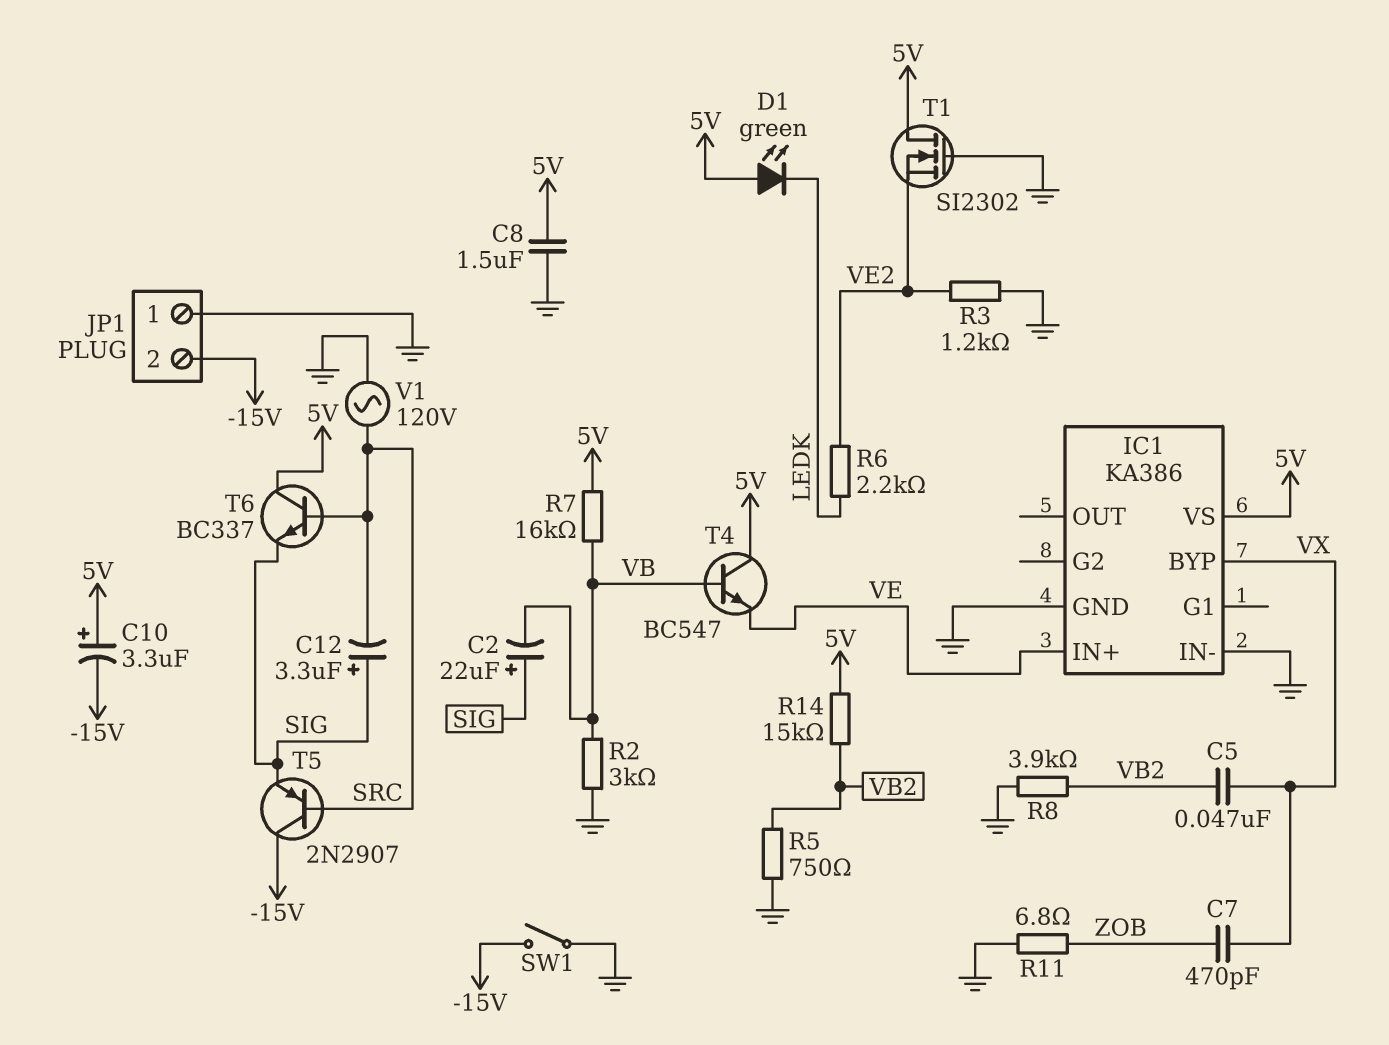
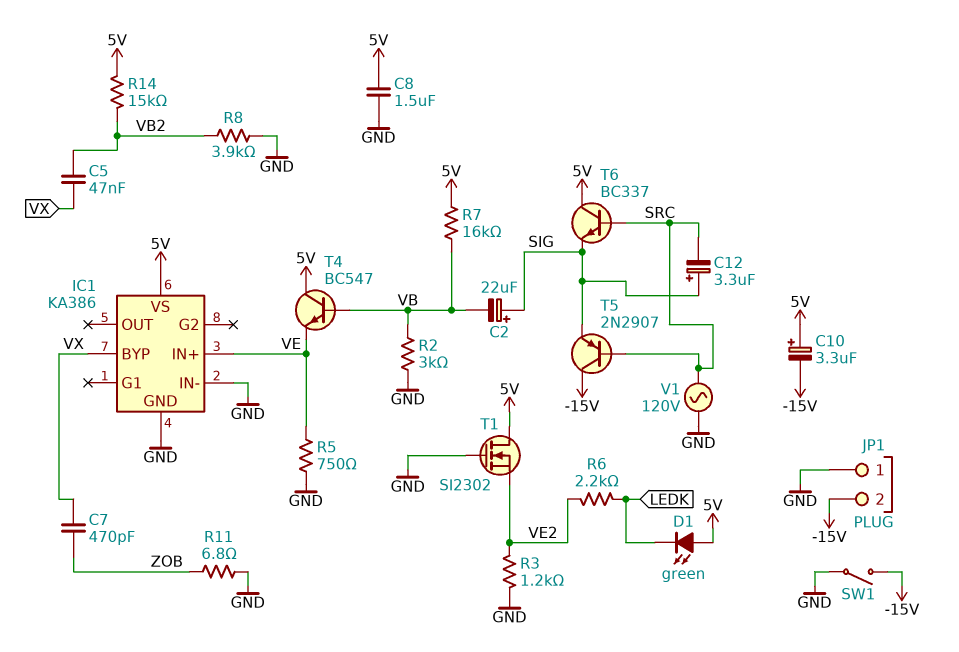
R5: 750 (GND, VB2) -> 750 (GND, VE)

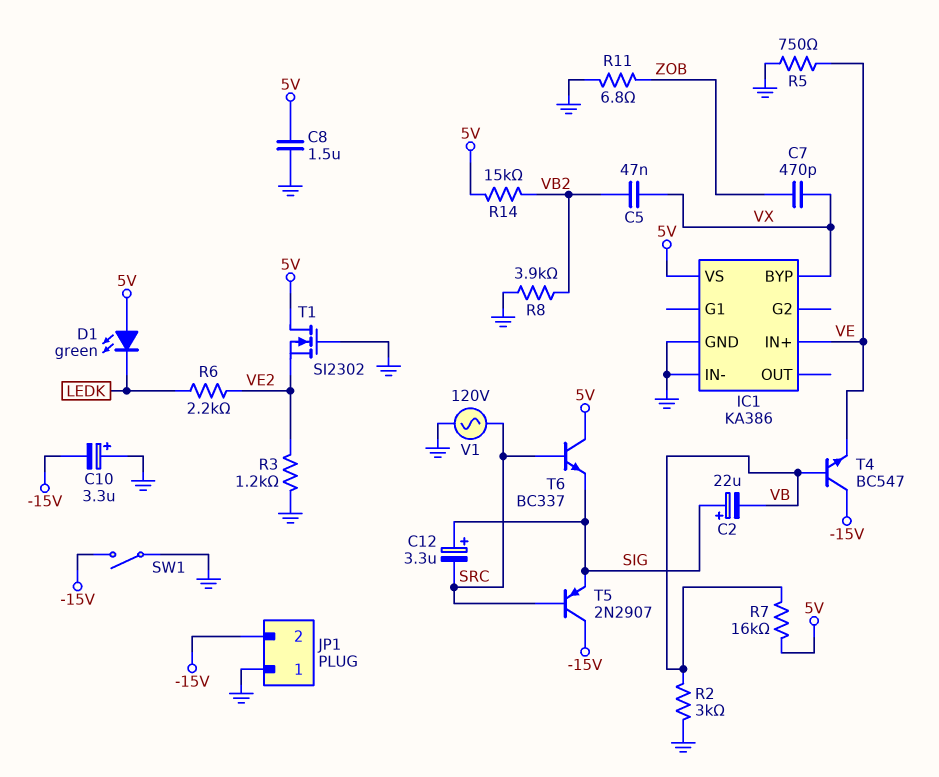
C10: 3.3uF (plus 5V, minus -15V) -> 3.3uF (plus GND, minus -15V)
T4: NPN BC547 (B VB, C 5V, E VE) -> NPN BC547 (B VB, C -15V, E VE)

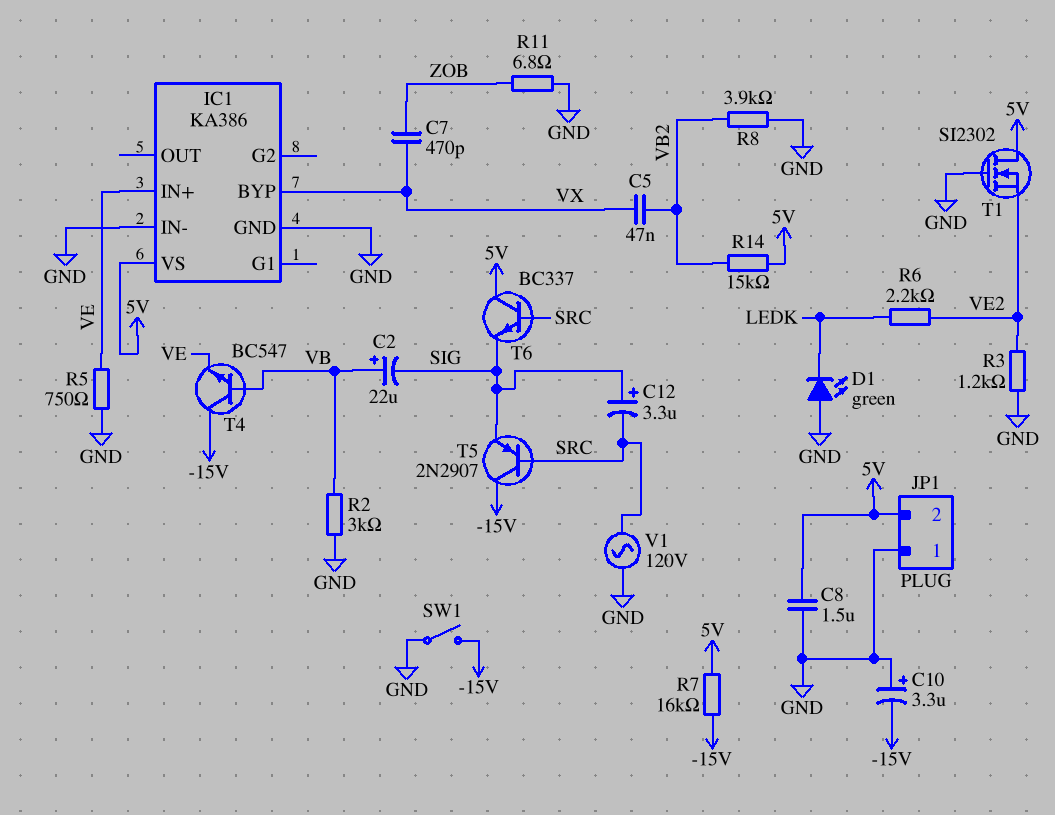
C2: 22uF (plus SIG, minus VB) -> 22uF (plus VB, minus SIG)
D1: LED green (A 5V, K LEDK) -> LED green (A GND, K LEDK)
JP1 pin 2: -15V -> 5V
R7: 16k (5V, VB) -> 16k (-15V, 5V)

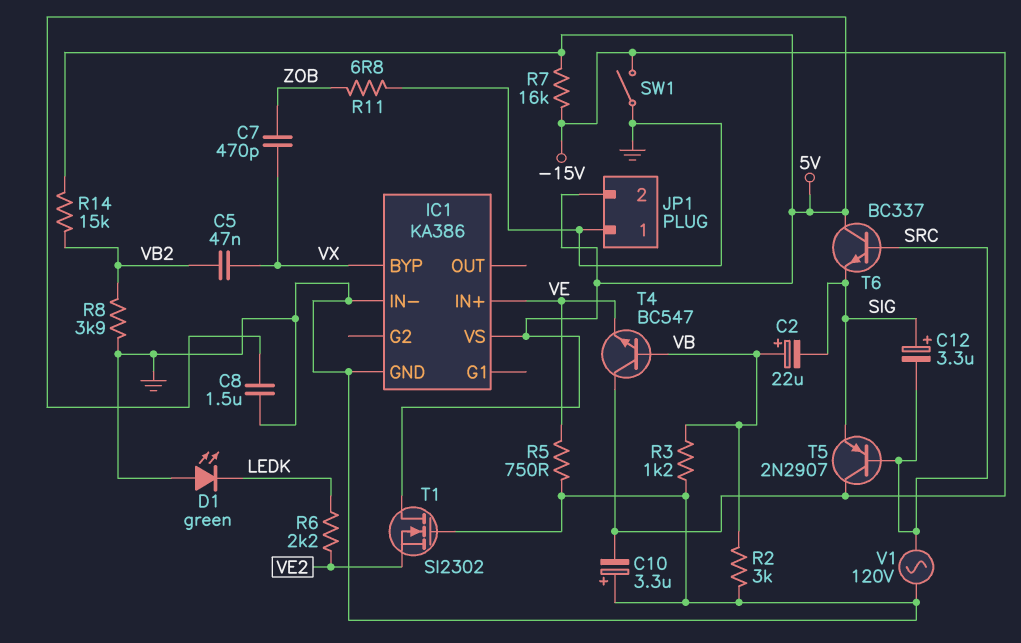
R3: 1.2k (GND, VE2) -> 1.2k (GND, VB)

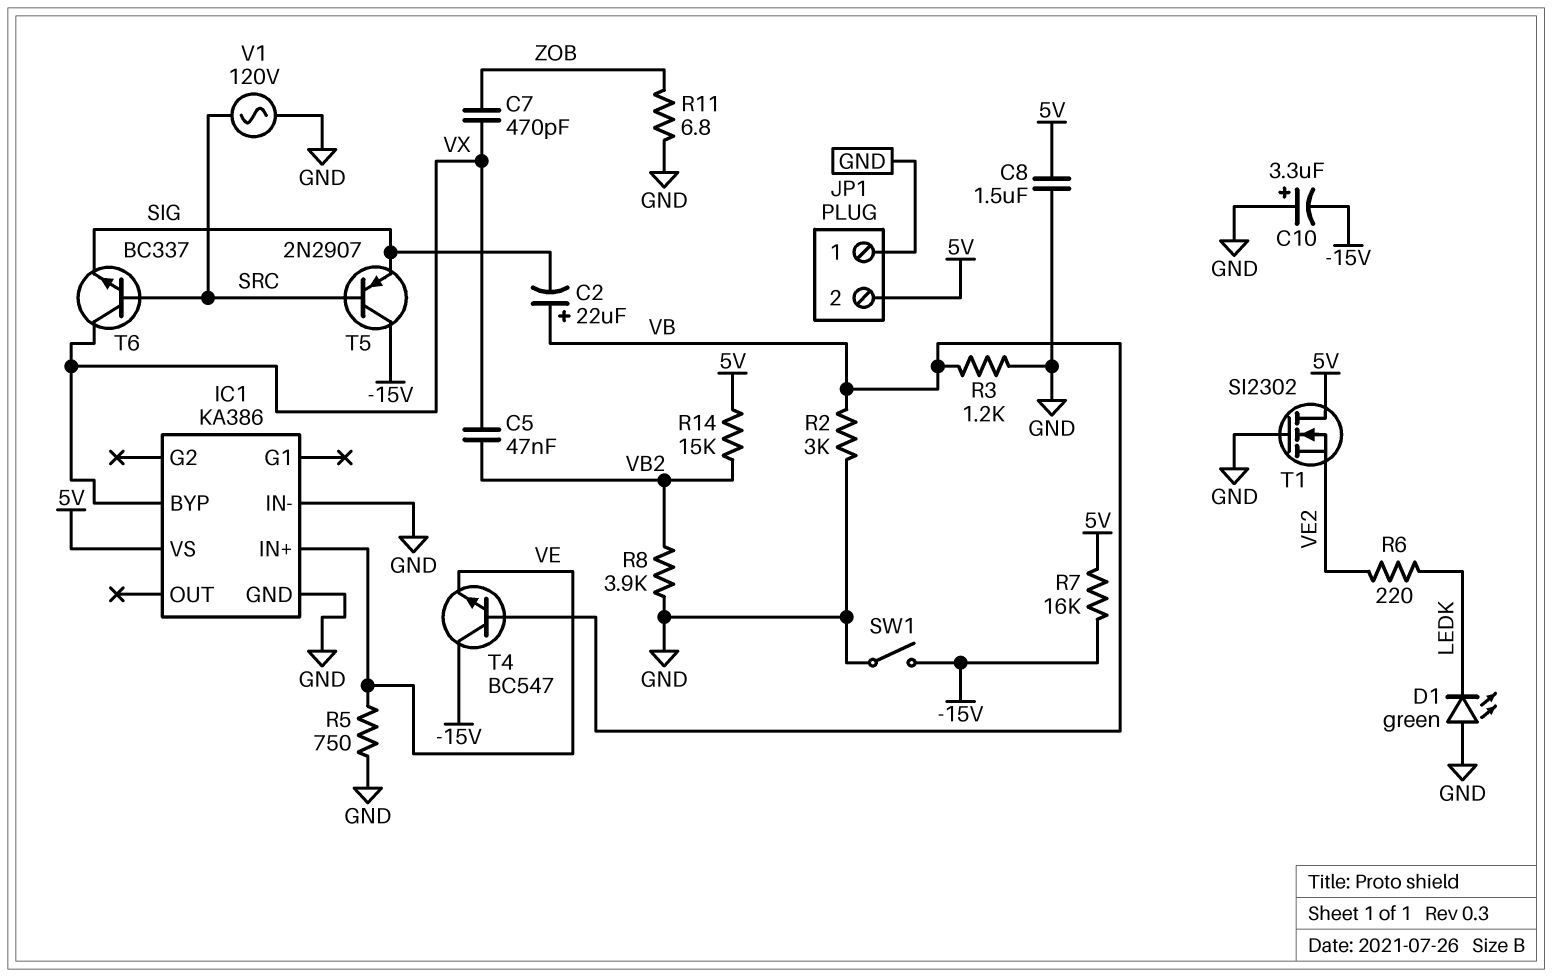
C12: 3.3uF (plus SIG, minus SRC) -> none
R6: 2.2k (LEDK, VE2) -> 220 (LEDK, VE2)
T6: NPN BC337 (B SRC, C 5V, E SIG) -> NPN BC337 (B SRC, C VX, E SIG)

